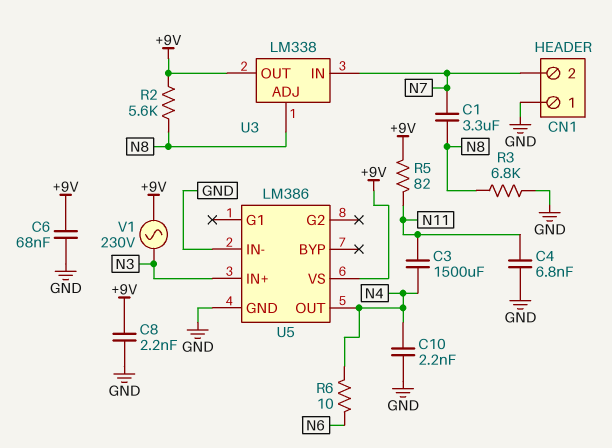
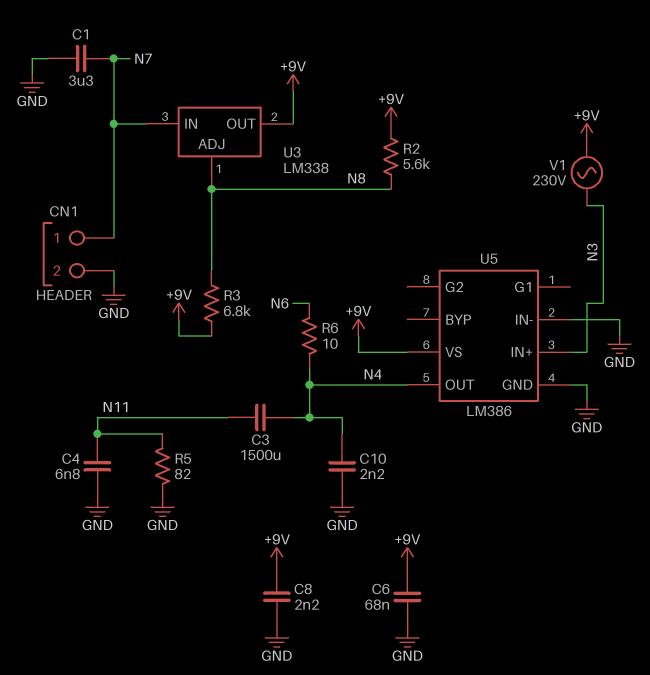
C1: 3.3uF (N7, N8) -> 3.3uF (GND, N7)
CN1 pin 1: GND -> N7
CN1 pin 2: N7 -> GND
R3: 6.8k (GND, N8) -> 6.8k (+9V, N8)
R5: 82 (+9V, N11) -> 82 (GND, N11)

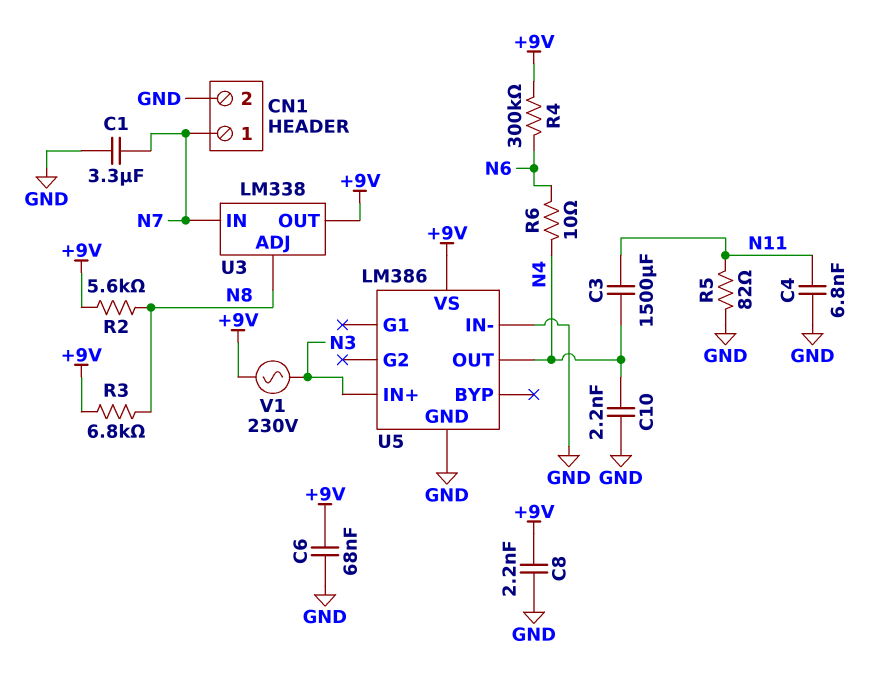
R4: none -> 300k (+9V, N6)

